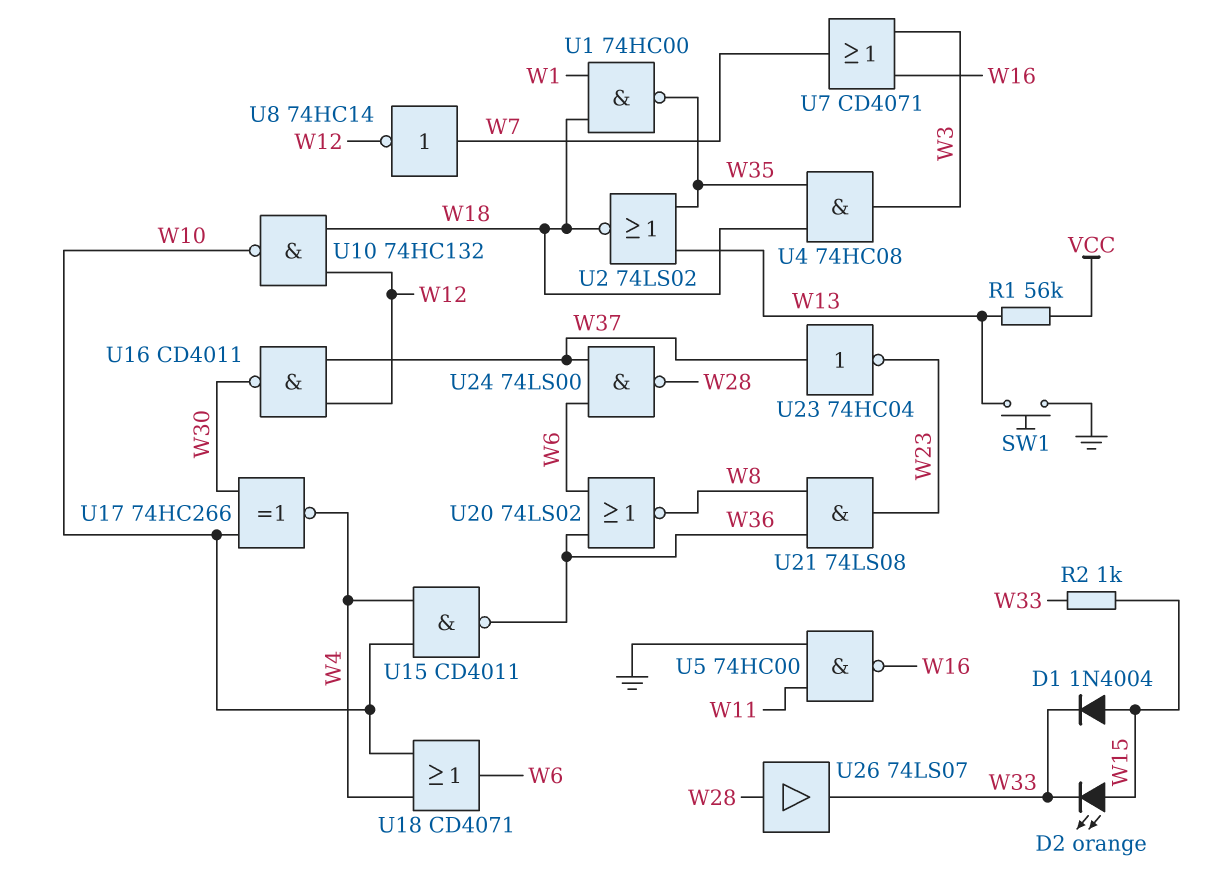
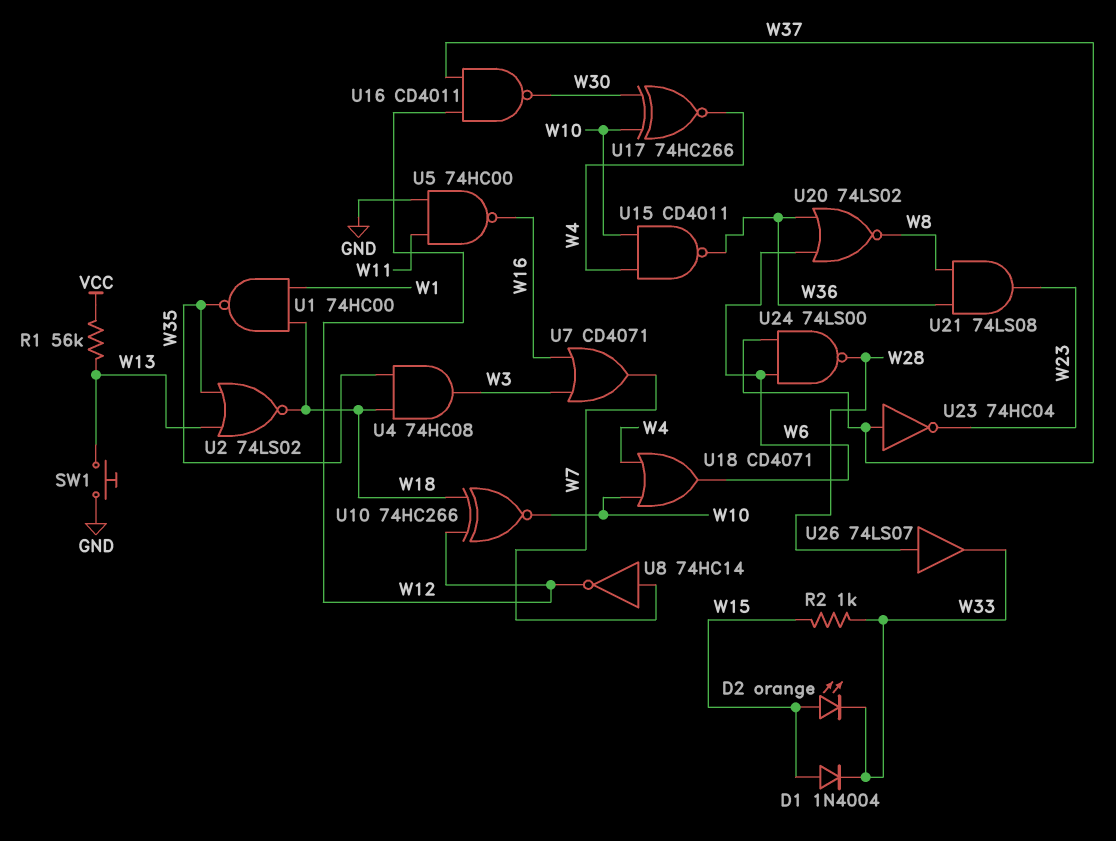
U10: NAND 74HC132 (in W12, in W18, out W10) -> XNOR 74HC266 (in W12, in W18, out W10)

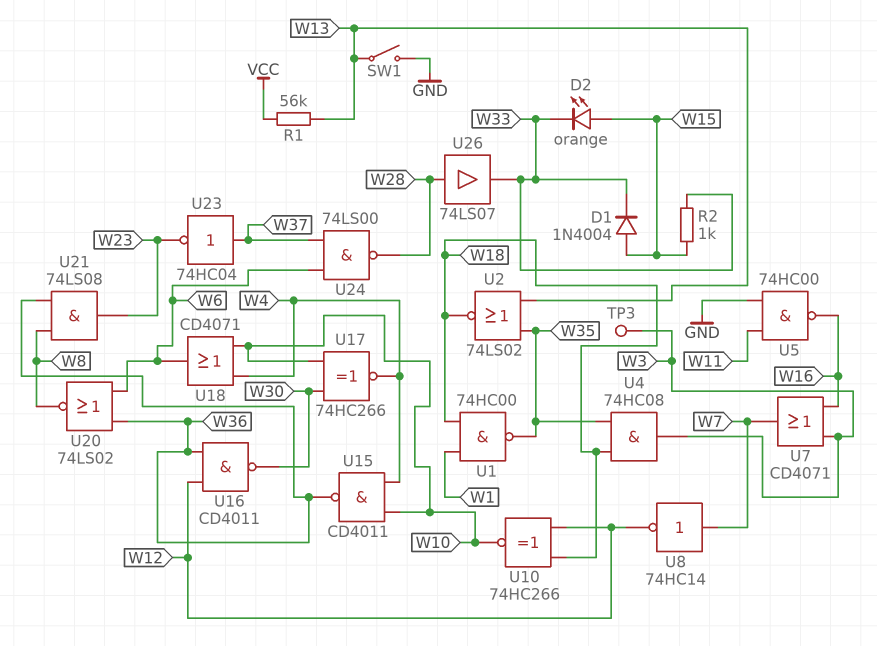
SW1: button (GND, W13) -> switch (GND, W13)
TP3: none -> test point (W3)
U16: NAND CD4011 (in W12, in W37, out W30) -> NAND CD4011 (in W12, in W36, out W30)

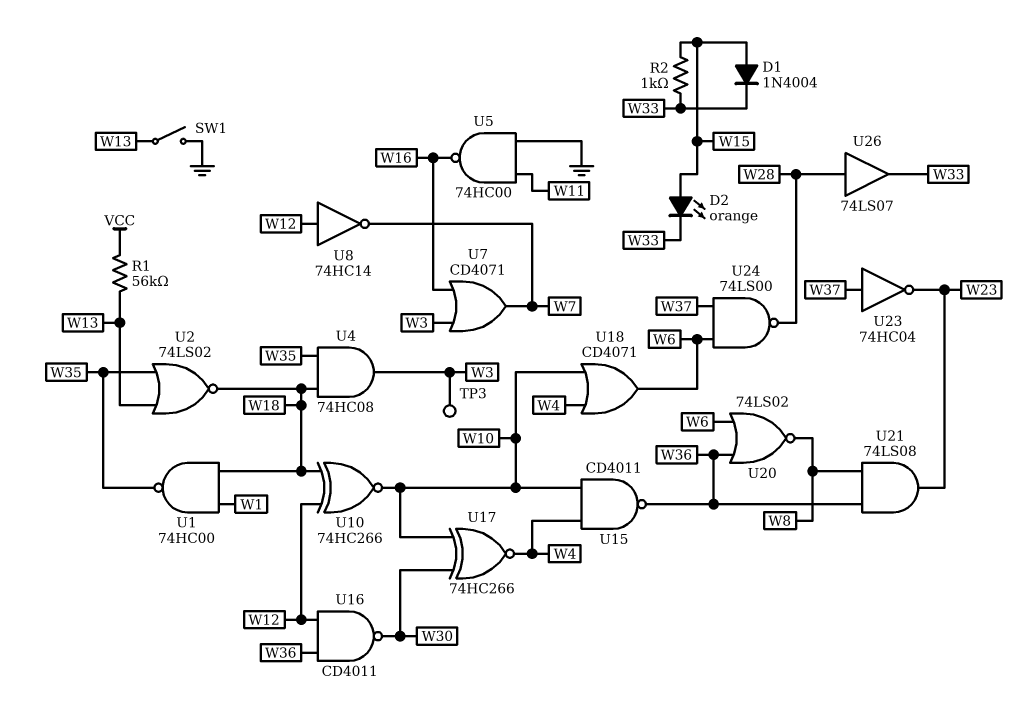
U8: NOT 74HC14 (in W7, out W12) -> NOT 74HC14 (in W12, out W7)

